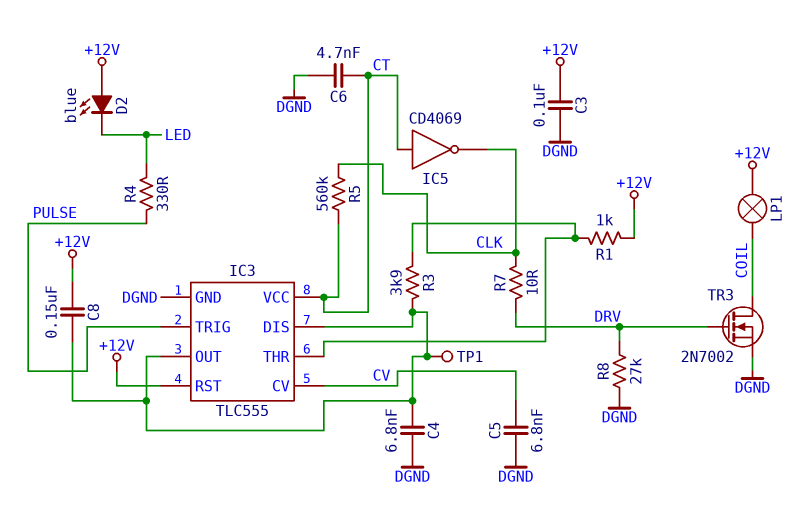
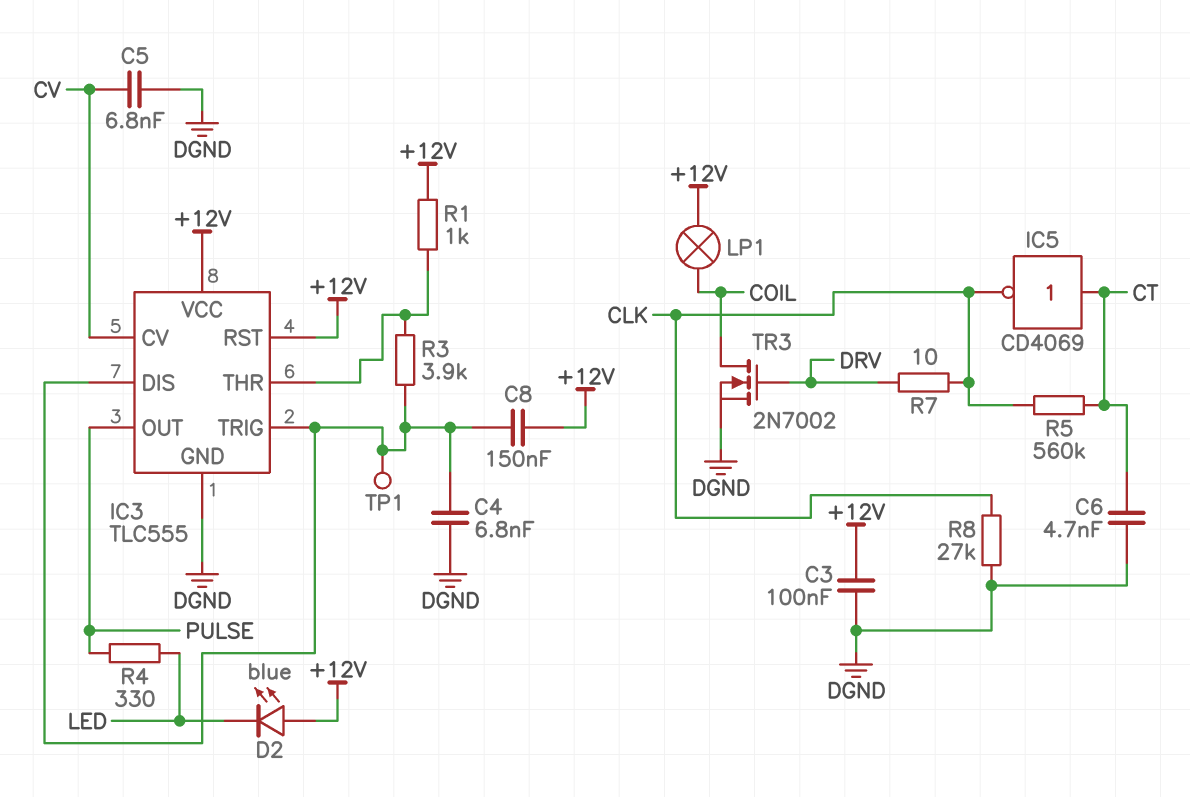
IC3 pin OUT: IC3/DIS -> PULSE
IC3 pin TRIG: PULSE -> IC3/DIS
IC3 pin VCC: CT -> +12V
R8: 27k (DGND, DRV) -> 27k (CLK, DGND)

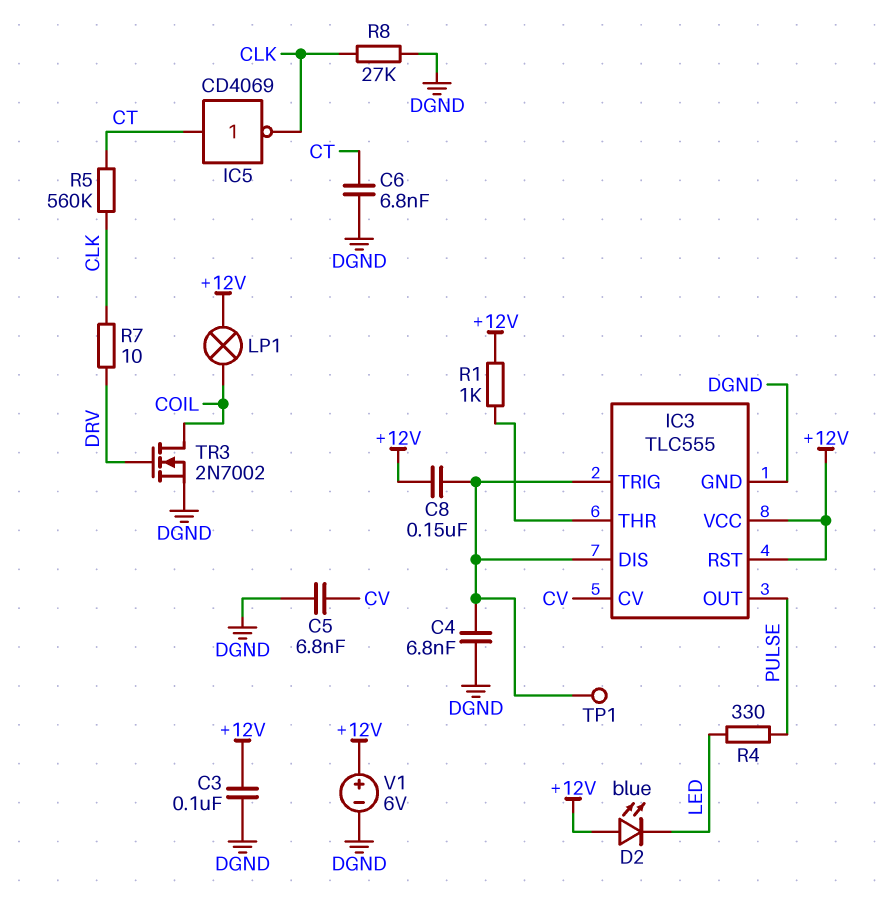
C6: 4.7nF (CT, DGND) -> 6.8nF (CT, DGND)
R3: 3.9k (IC3/DIS, IC3/THR) -> none
V1: none -> 6V (plus +12V, minus DGND)

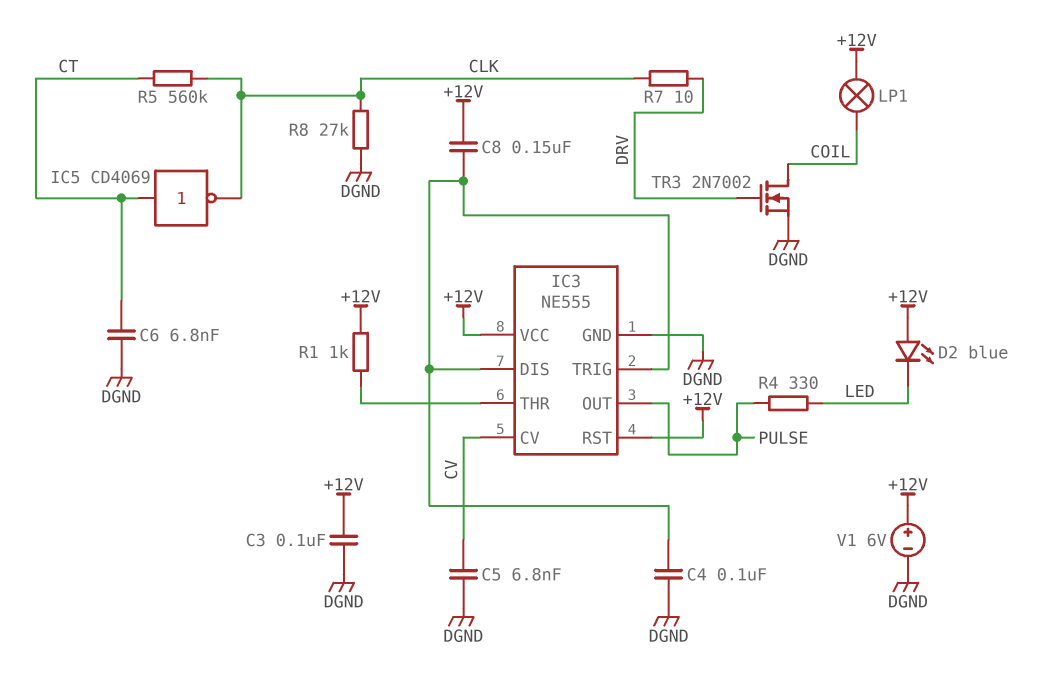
C4: 6.8nF (DGND, IC3/DIS) -> 100nF (DGND, IC3/DIS)
IC3: TLC555 -> NE555
TP1: test point (IC3/DIS) -> none

